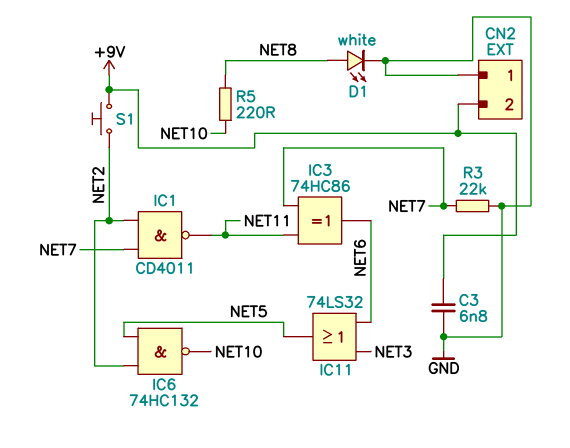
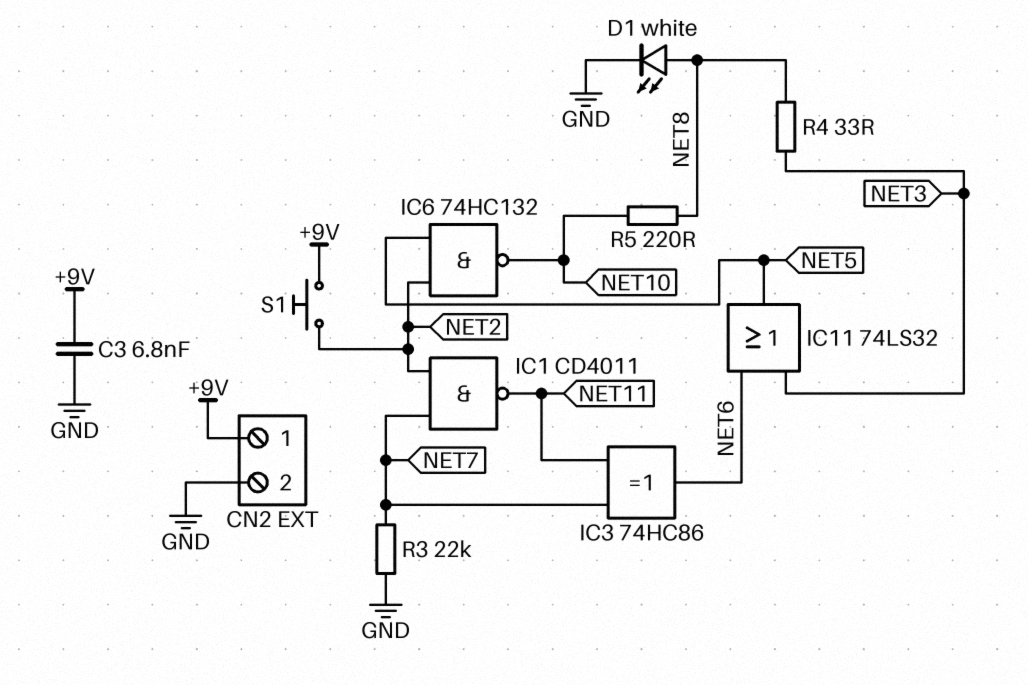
CN2 pin 1: GND -> +9V
CN2 pin 2: +9V -> GND
R4: none -> 33 (NET3, NET8)

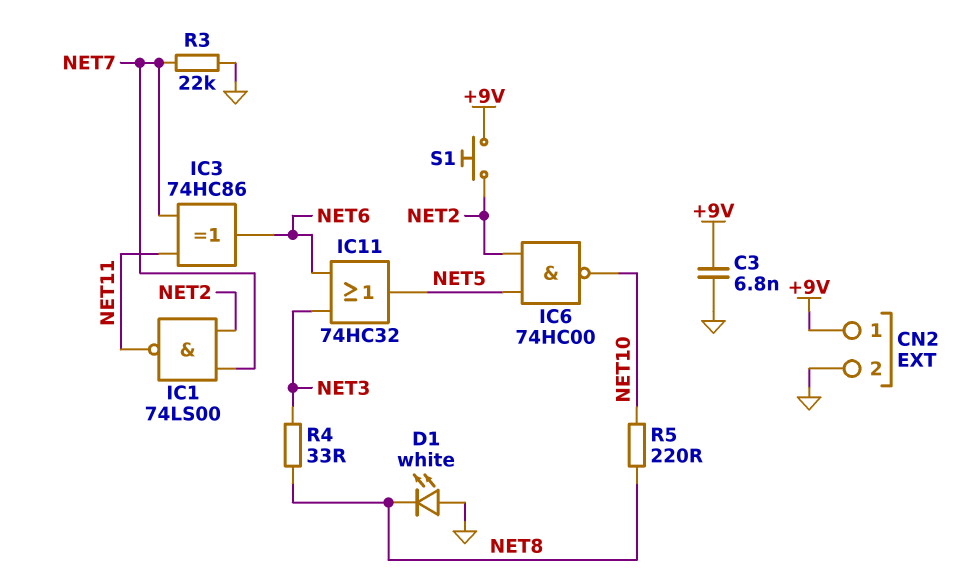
D1: LED white (A NET8, K GND) -> LED white (A GND, K NET8)
IC1: NAND CD4011 (in NET2, in NET7, out NET11) -> NAND 74LS00 (in NET2, in NET7, out NET11)
IC6: NAND 74HC132 (in NET2, in NET5, out NET10) -> NAND 74HC00 (in NET2, in NET5, out NET10)
IC11: OR 74LS32 (in NET3, in NET6, out NET5) -> OR 74HC32 (in NET3, in NET6, out NET5)

